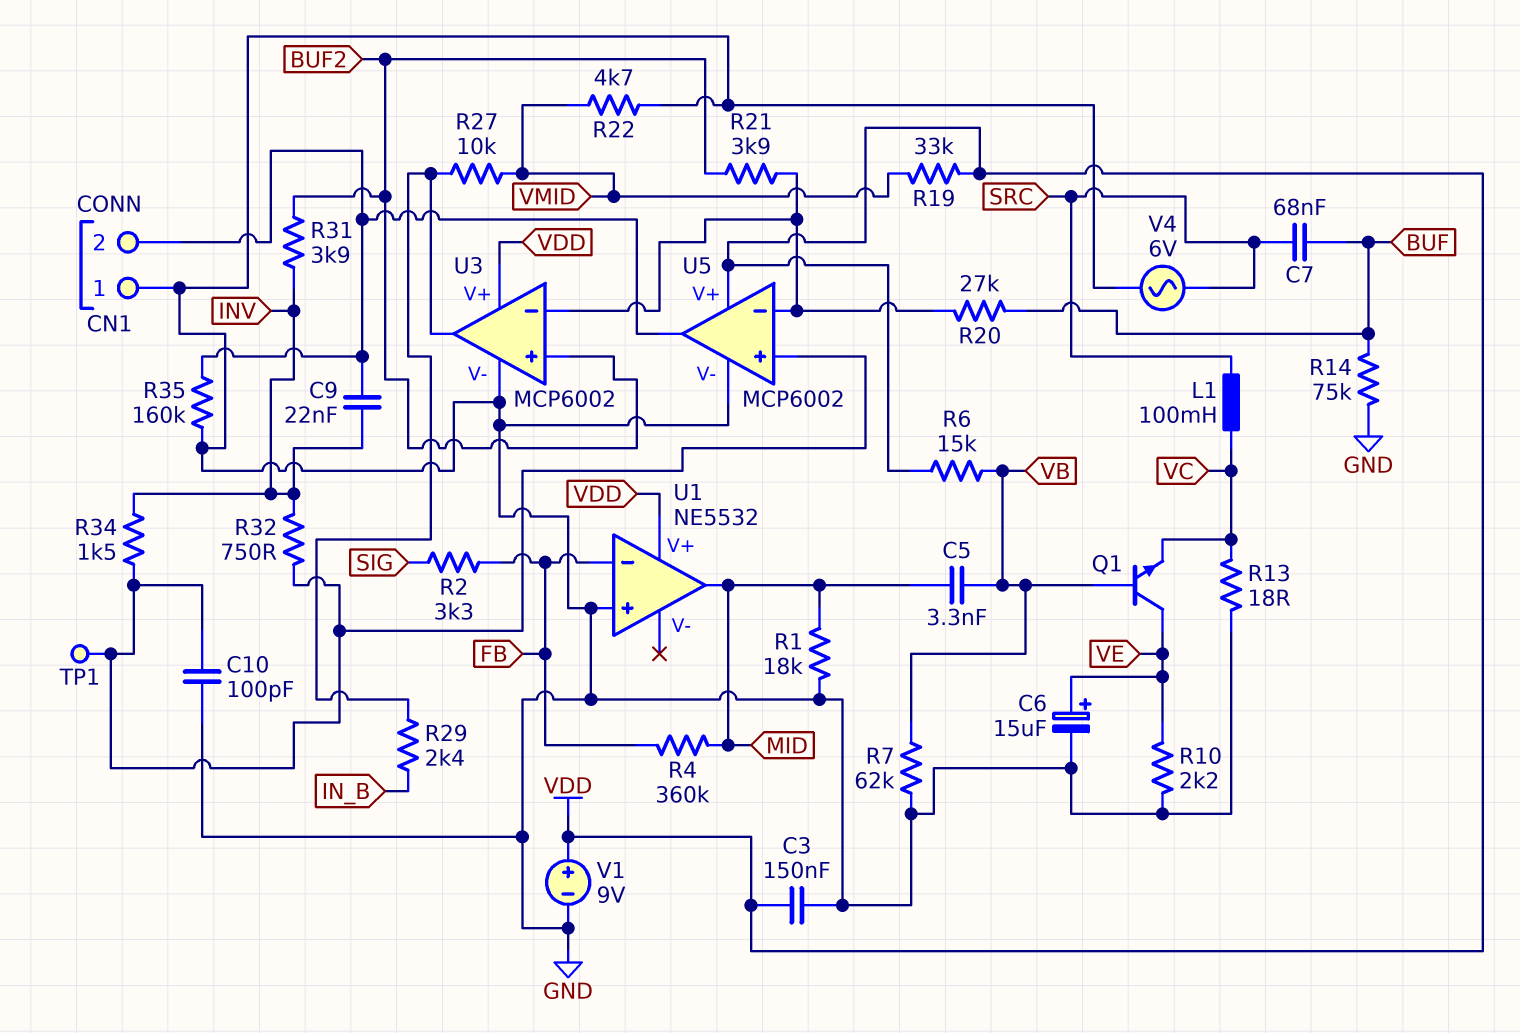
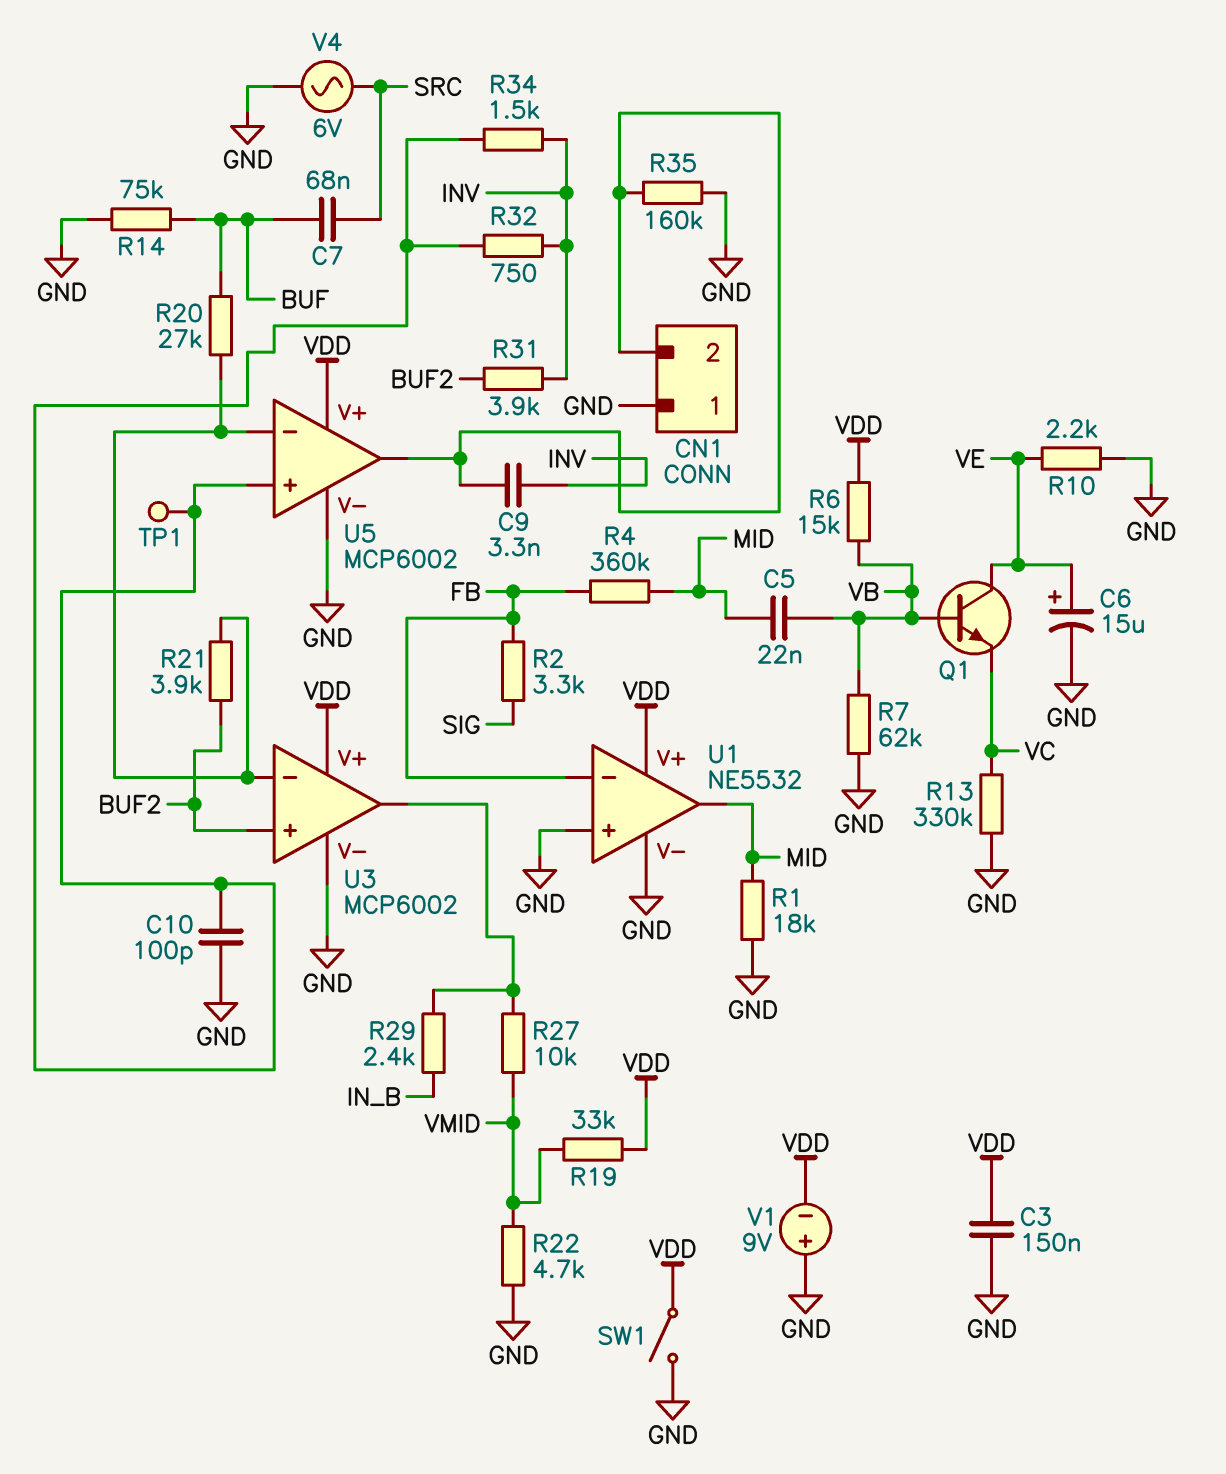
C5: 3.3nF (MID, VB) -> 22nF (MID, VB)
C9: 22nF (CN1/2, INV) -> 3.3nF (CN1/2, INV)
L1: 100mH (SRC, VC) -> none
R13: 18 (GND, VC) -> 330k (GND, VC)
SW1: none -> switch (GND, VDD)
U1 pin V-: none -> GND
V1: 9V (plus VDD, minus GND) -> 9V (plus GND, minus VDD)

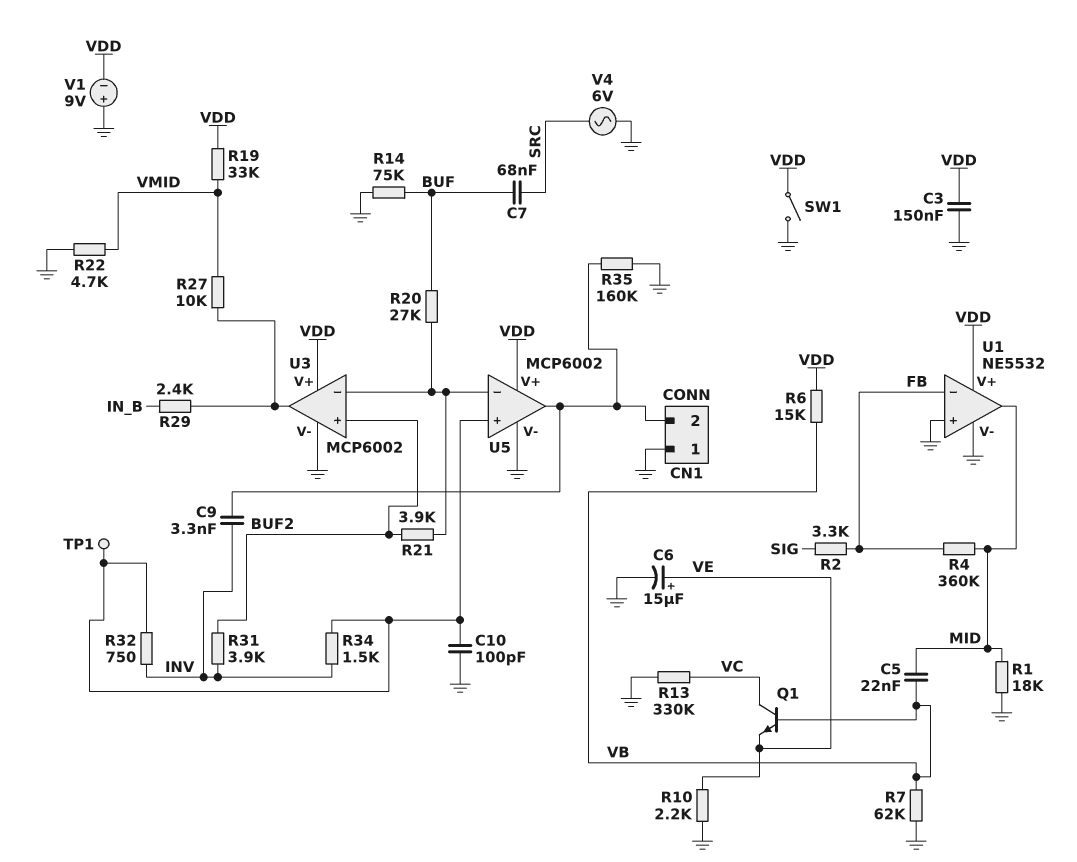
Q1: NPN (B VB, C VE, E VC) -> NPN (B VB, C VC, E VE)

